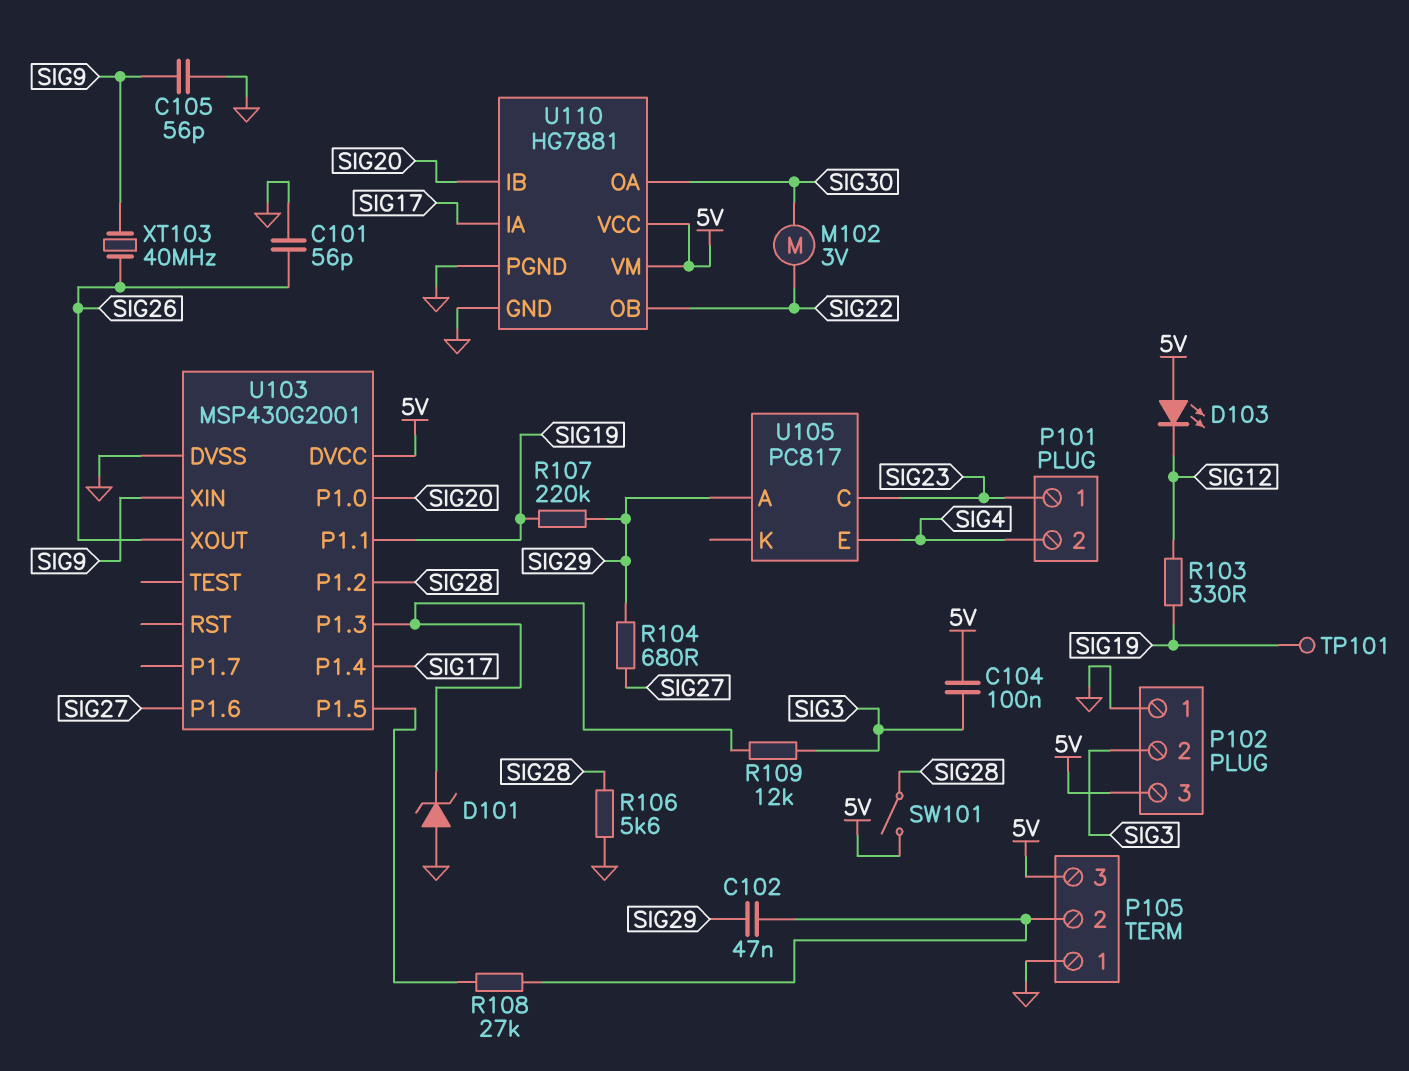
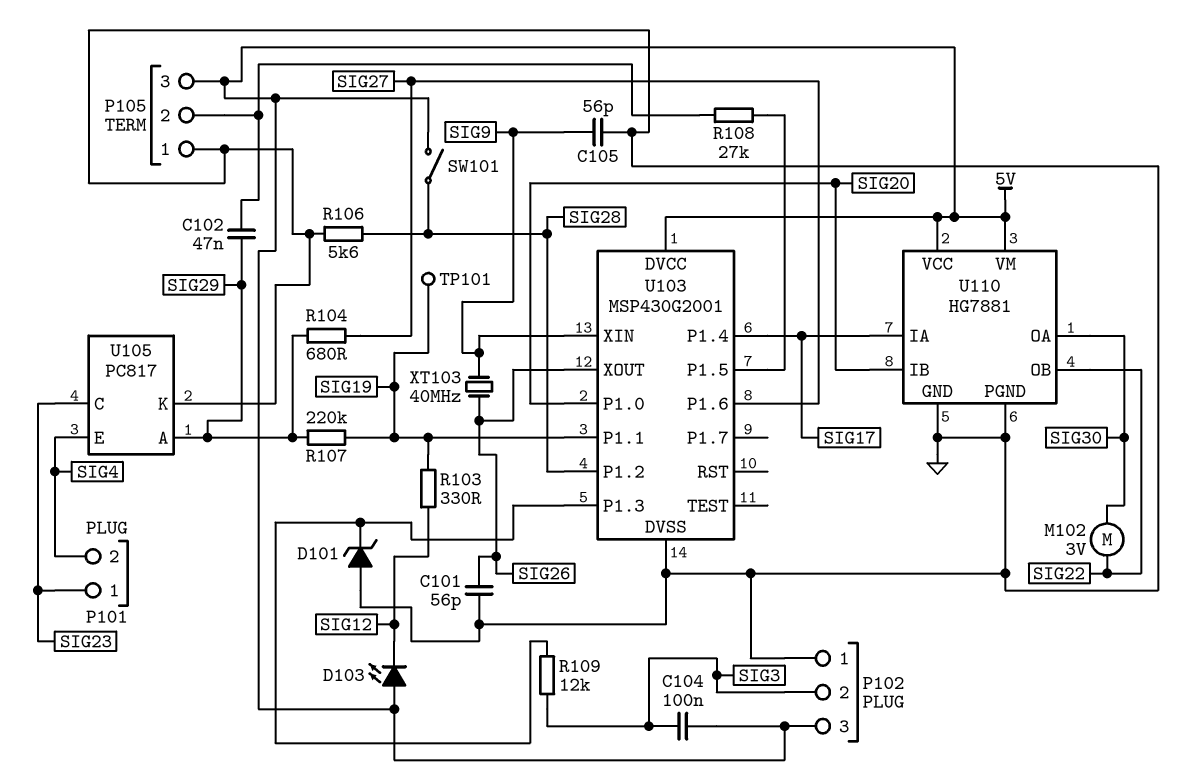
U105 pin K: none -> GND

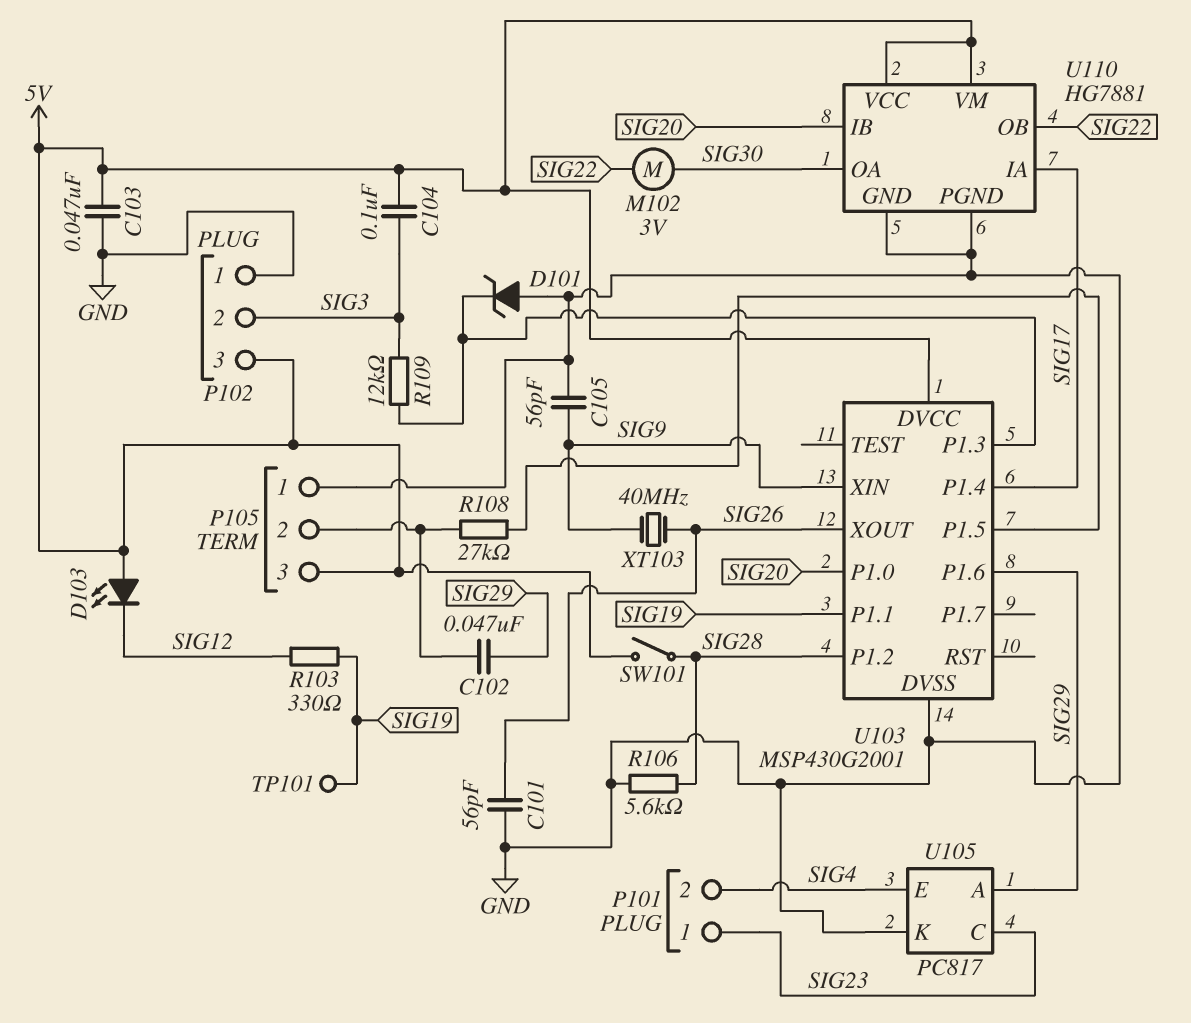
C103: none -> 47nF (5V, GND)
R104: 680 (SIG27, SIG29) -> none
R107: 220k (SIG19, SIG29) -> none
U103 pin P1.6: SIG27 -> SIG29

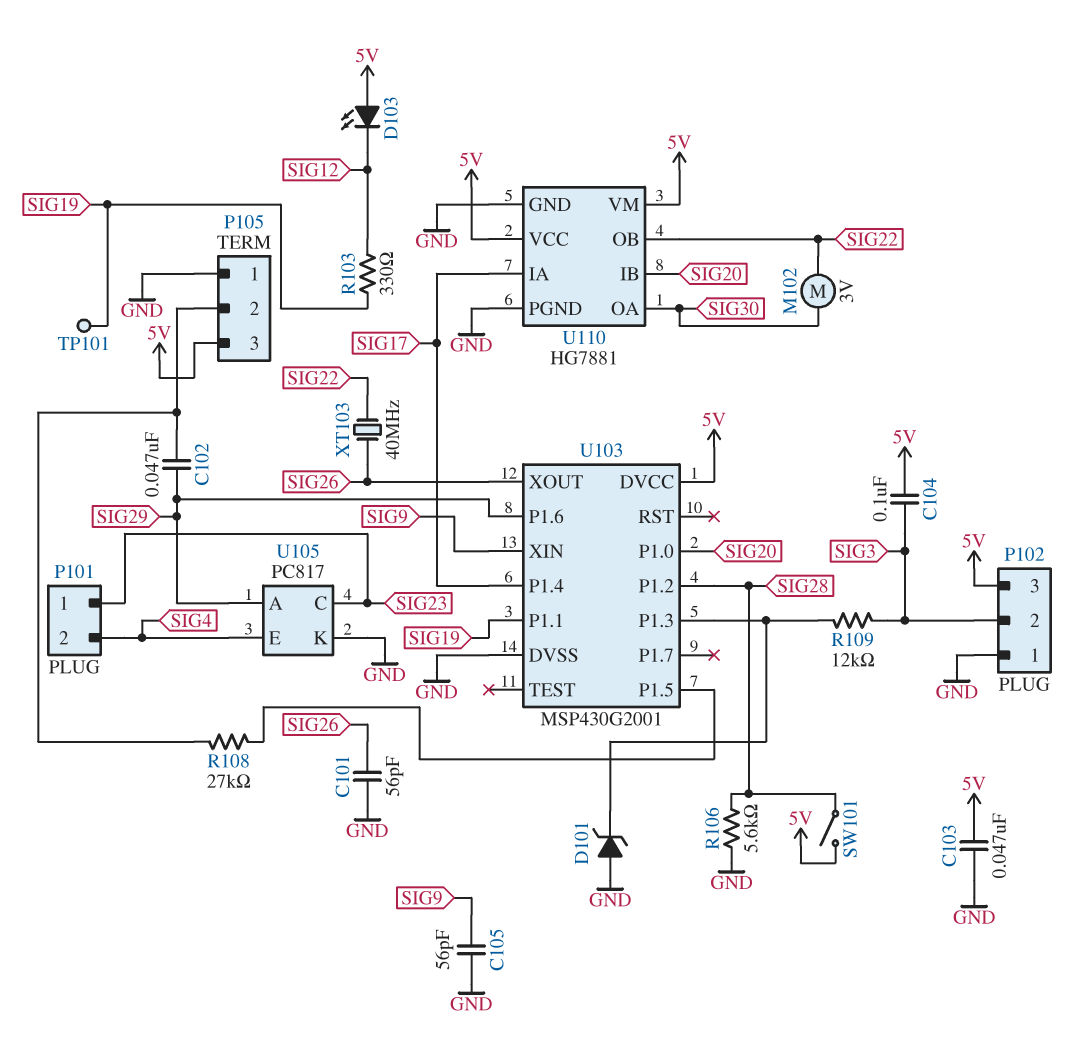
XT103: 40MHz (SIG9, SIG26) -> 40MHz (SIG22, SIG26)

